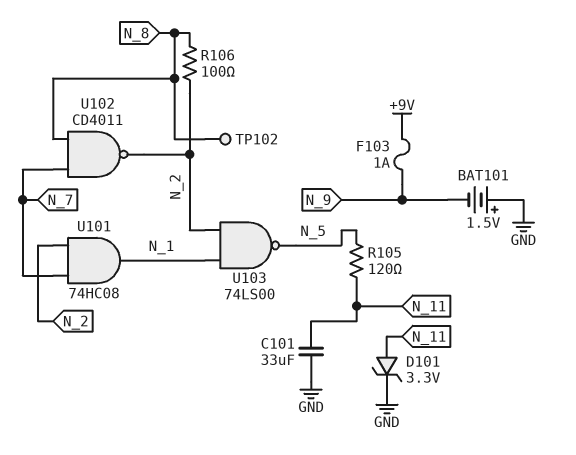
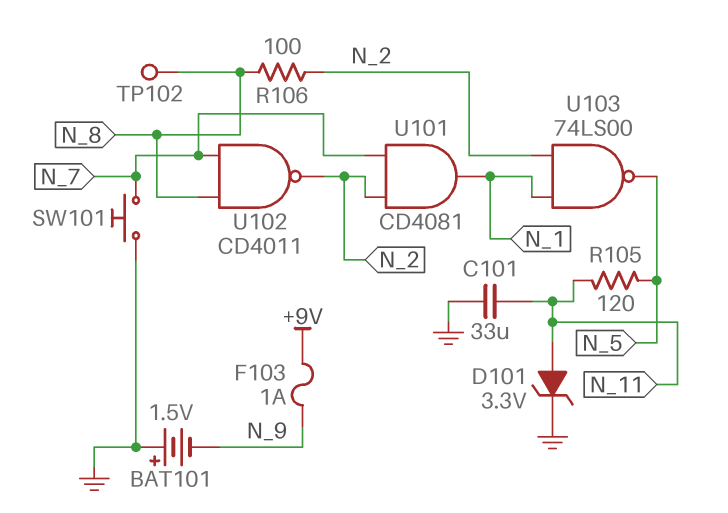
SW101: none -> button (GND, N_7)
U101: AND 74HC08 (in N_2, in N_7, out N_1) -> AND CD4081 (in N_2, in N_7, out N_1)

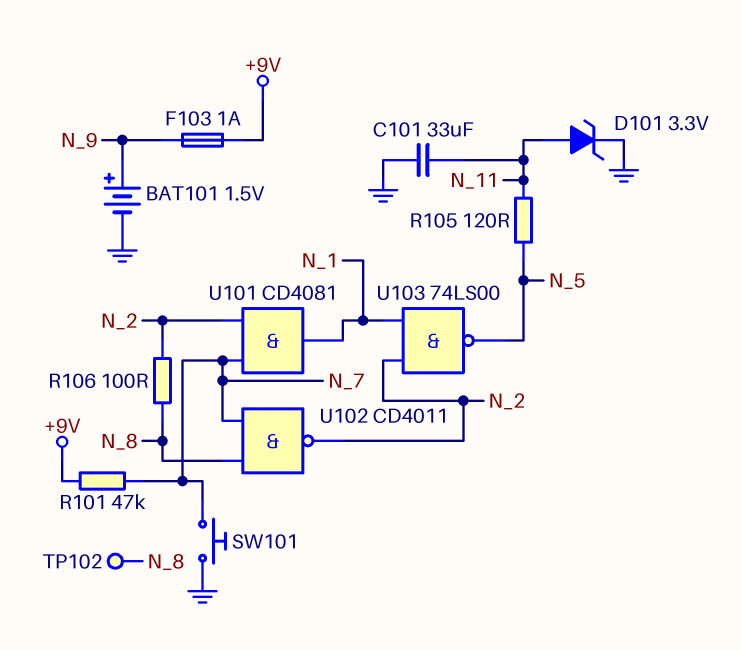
BAT101: 1.5V (plus GND, minus N_9) -> 1.5V (plus N_9, minus GND)
R101: none -> 47k (+9V, N_7)

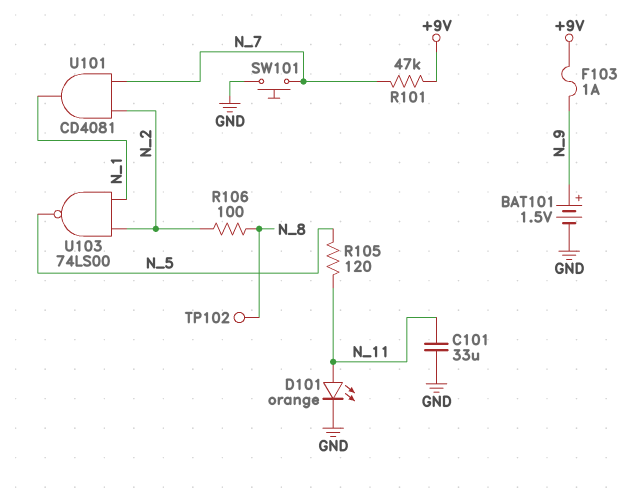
D101: zener 3.3V (A N_11, K GND) -> LED orange (A N_11, K GND)
U102: NAND CD4011 (in N_7, in N_8, out N_2) -> none

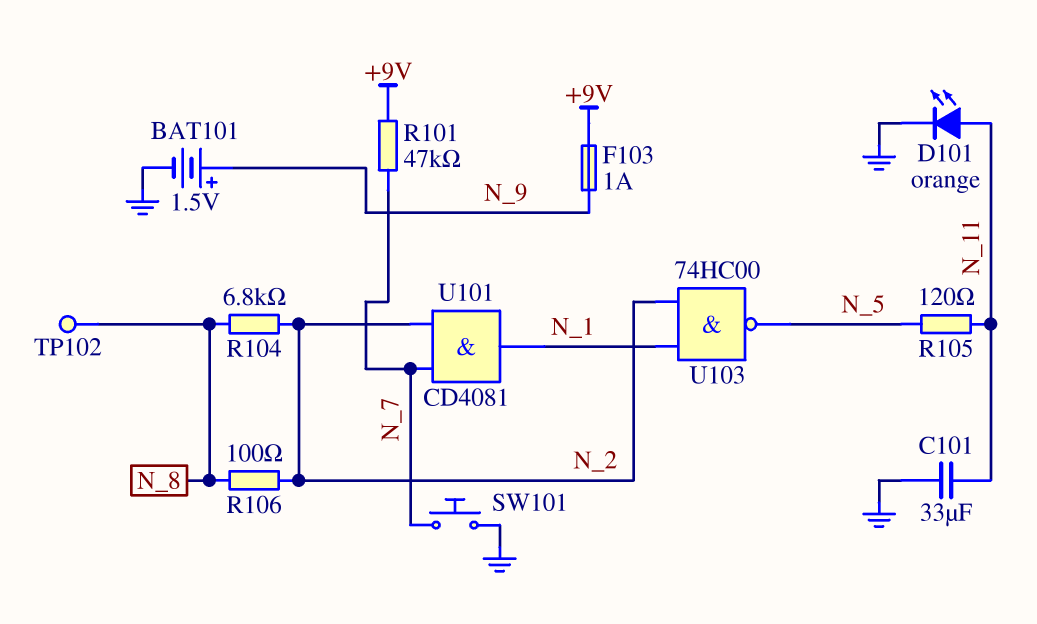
R104: none -> 6.8k (N_2, N_8)
U103: NAND 74LS00 (in N_1, in N_2, out N_5) -> NAND 74HC00 (in N_1, in N_2, out N_5)

